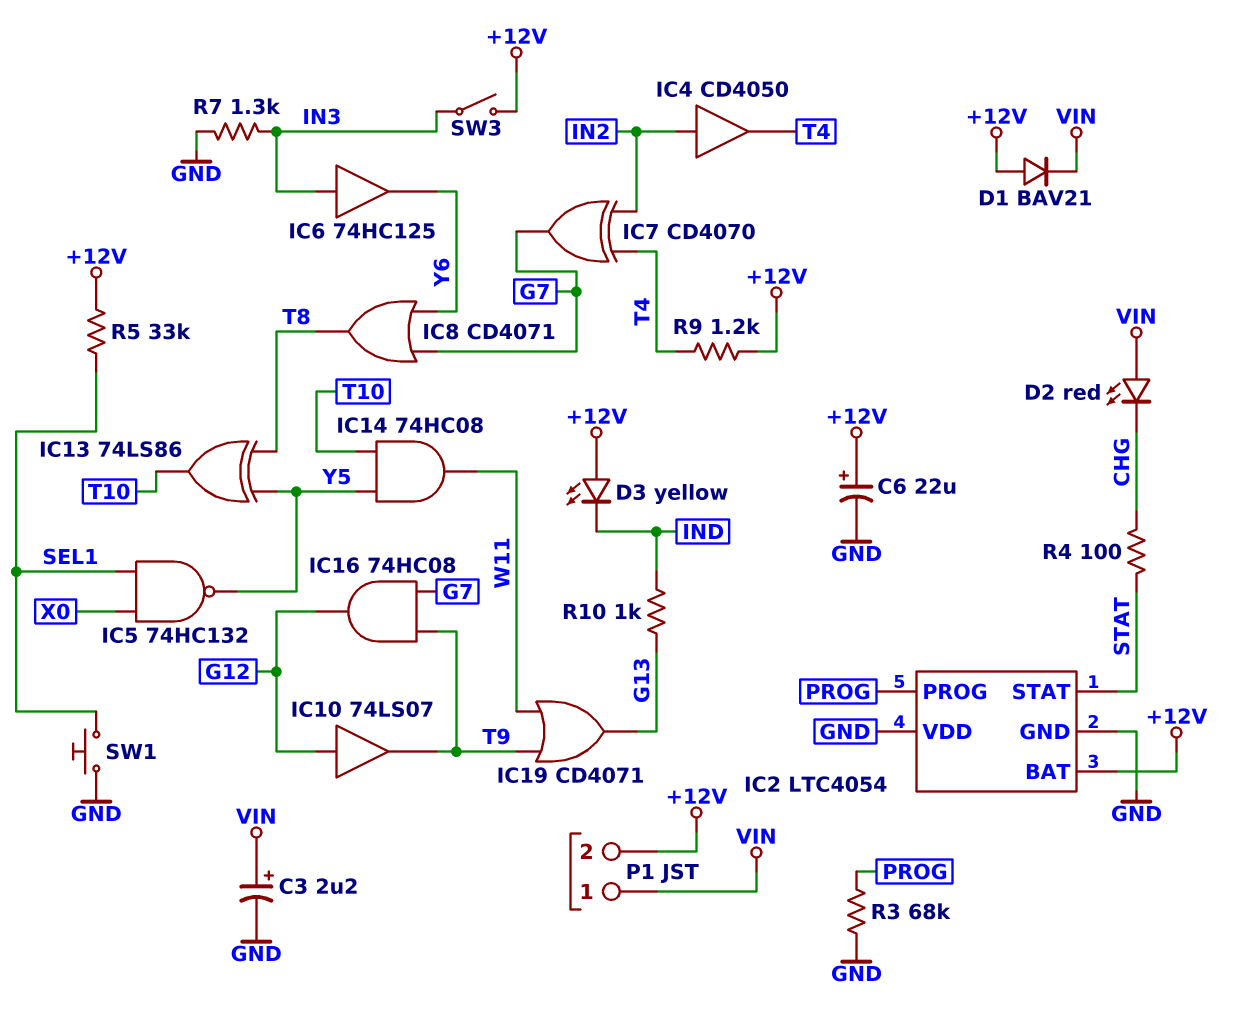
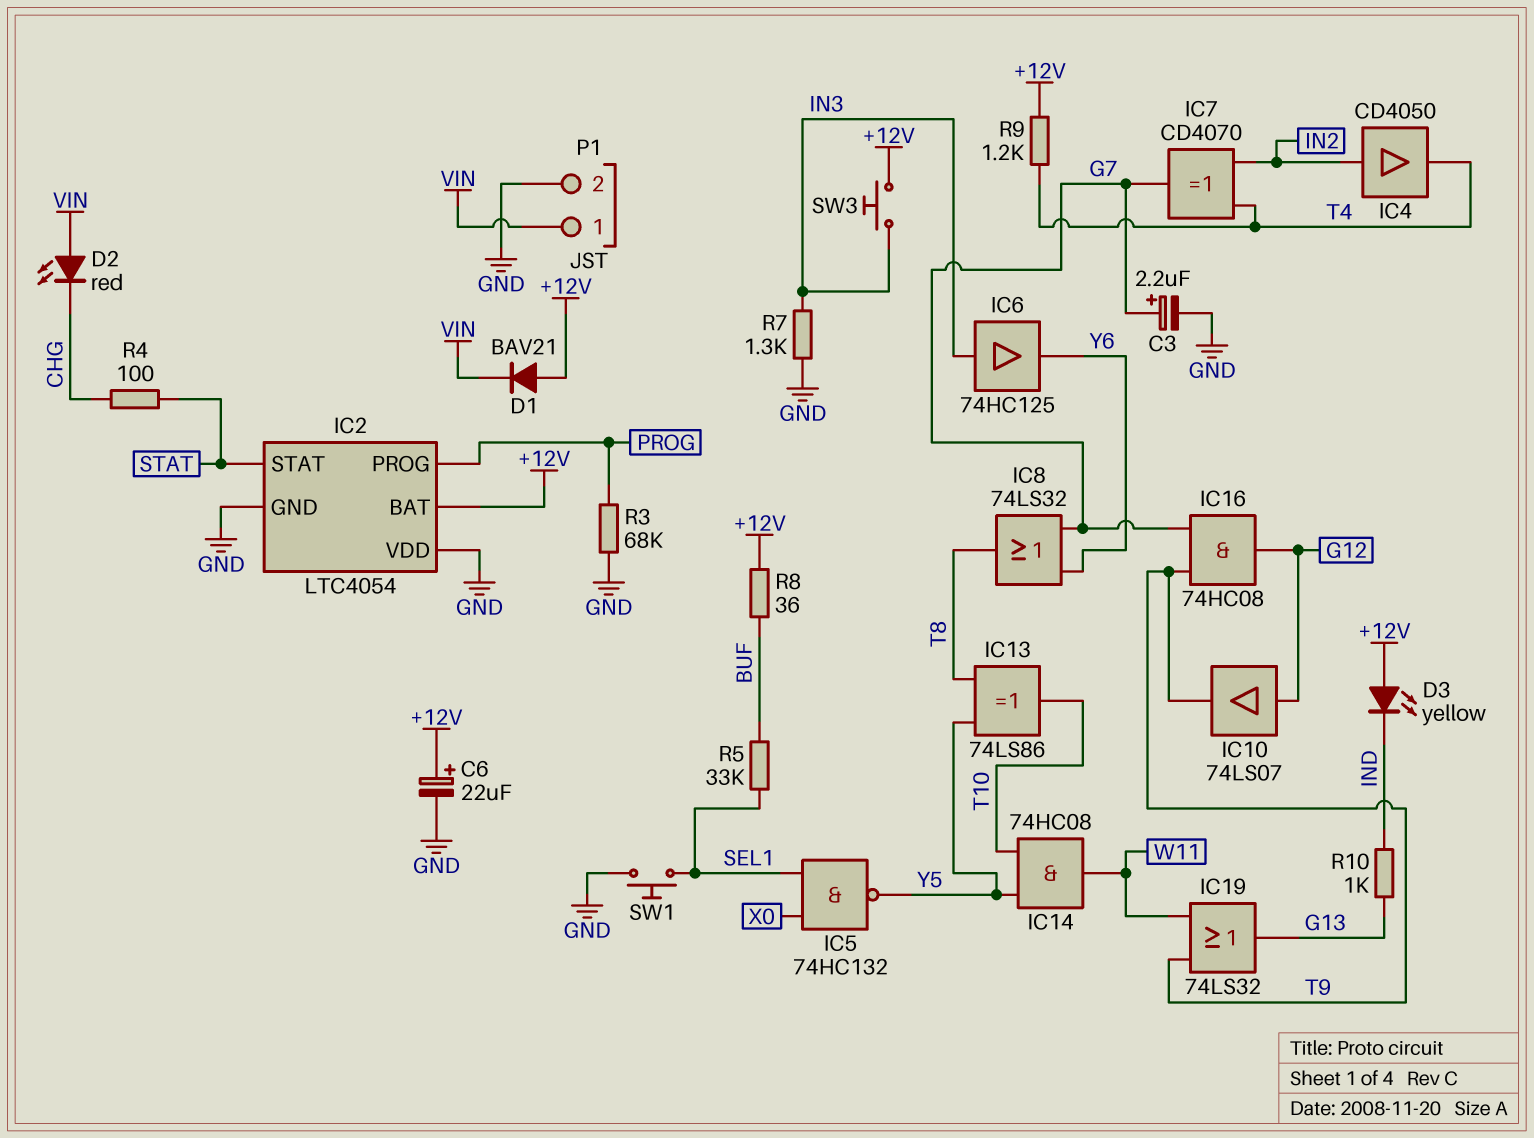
C3: 2.2uF (plus VIN, minus GND) -> 2.2uF (plus G7, minus GND)
IC8: OR CD4071 (in G7, in Y6, out T8) -> OR 74LS32 (in G7, in Y6, out T8)
IC19: OR CD4071 (in T9, in W11, out G13) -> OR 74LS32 (in T9, in W11, out G13)
P1 pin 2: +12V -> GND
R5: 33k (+12V, SEL1) -> 33k (BUF, SEL1)
R8: none -> 36 (+12V, BUF)
SW3: switch (+12V, IN3) -> button (+12V, IN3)

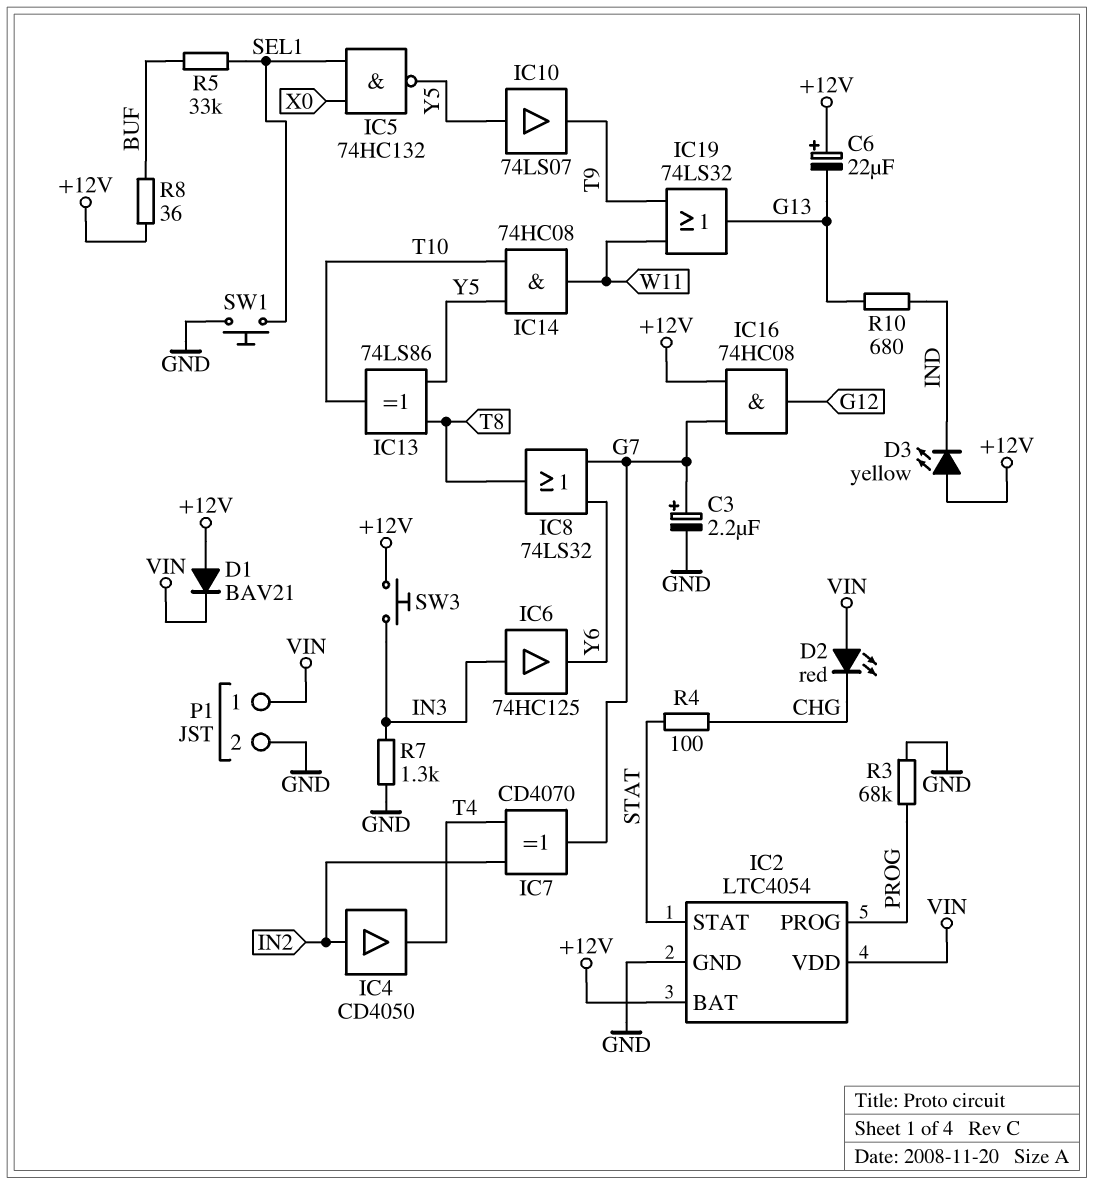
C6: 22uF (plus +12V, minus GND) -> 22uF (plus +12V, minus G13)
IC2 pin VDD: GND -> VIN
IC10: buffer 74LS07 (in G12, out T9) -> buffer 74LS07 (in Y5, out T9)
IC16: AND 74HC08 (in G7, in T9, out G12) -> AND 74HC08 (in +12V, in G7, out G12)
R9: 1.2k (+12V, T4) -> none
R10: 1k (G13, IND) -> 680 (G13, IND)

